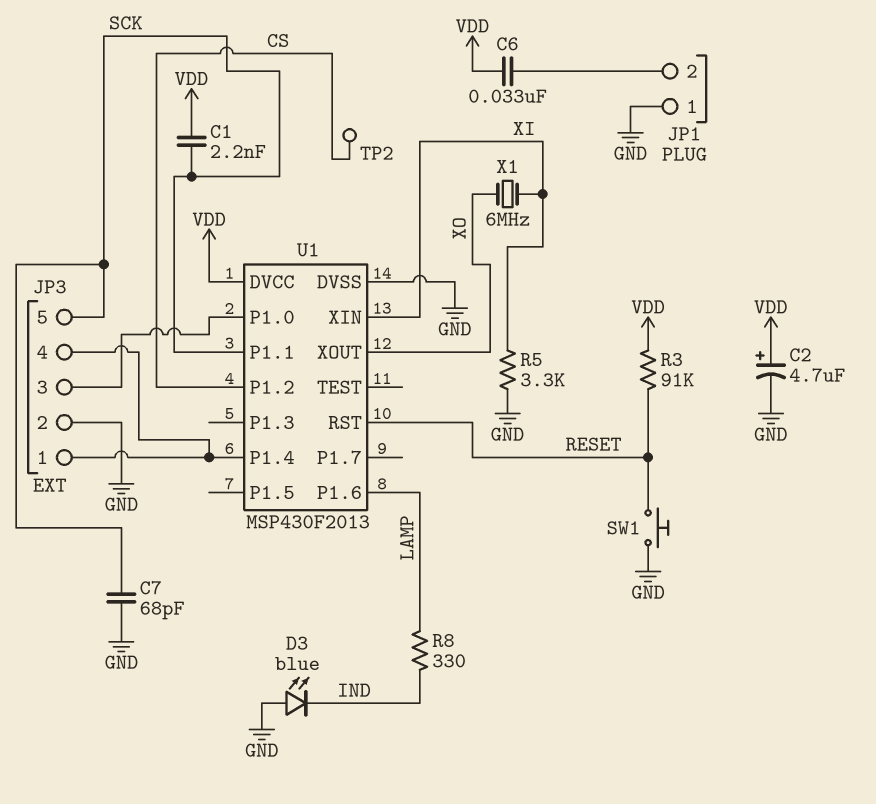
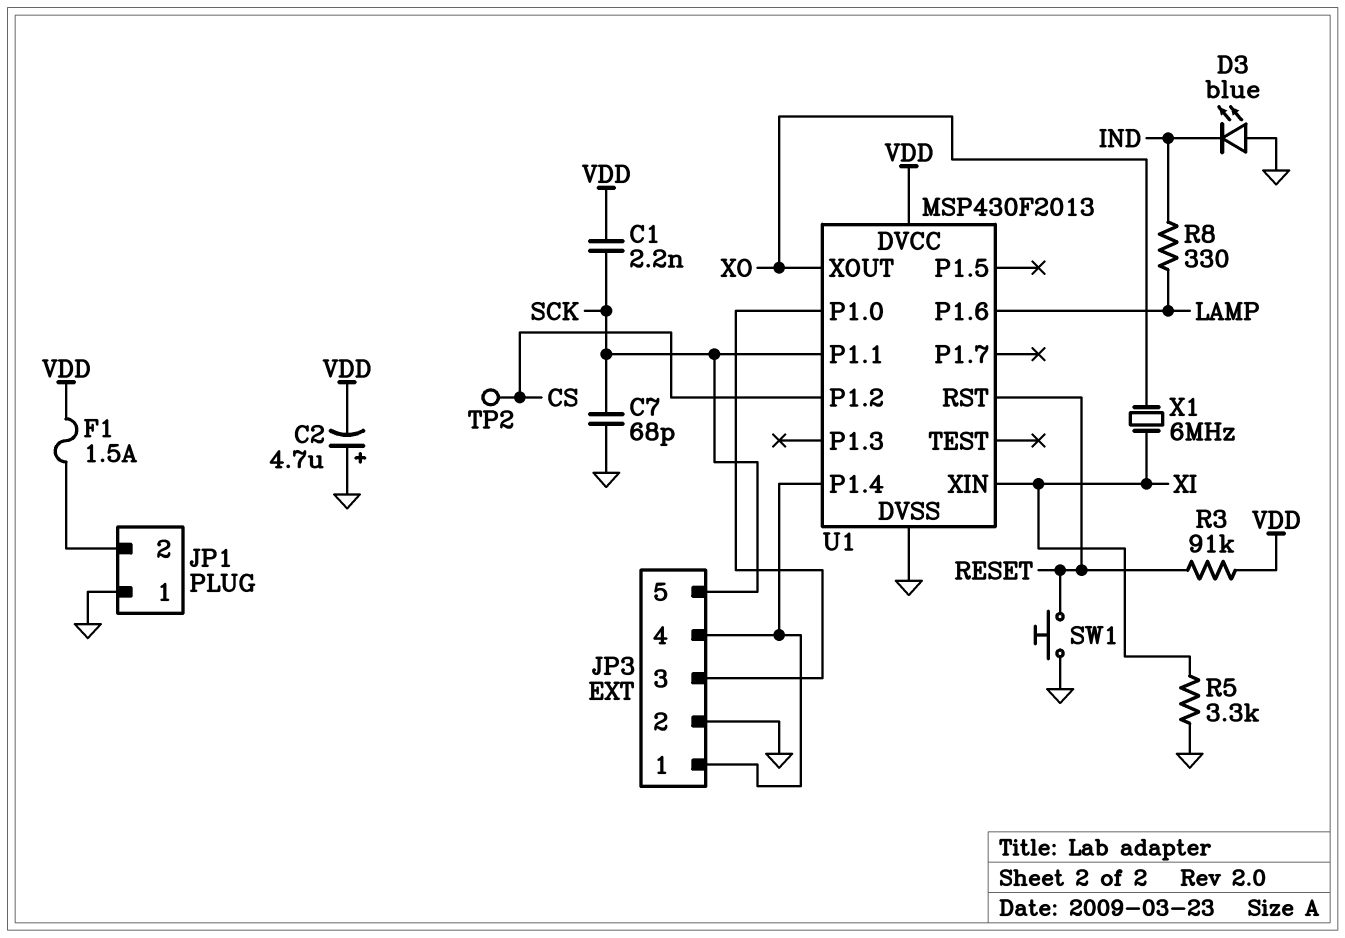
C2: 4.7uF (plus VDD, minus GND) -> 4.7uF (plus GND, minus VDD)
C6: 33nF (JP1/2, VDD) -> none
F1: none -> 1.5A (JP1/2, VDD)

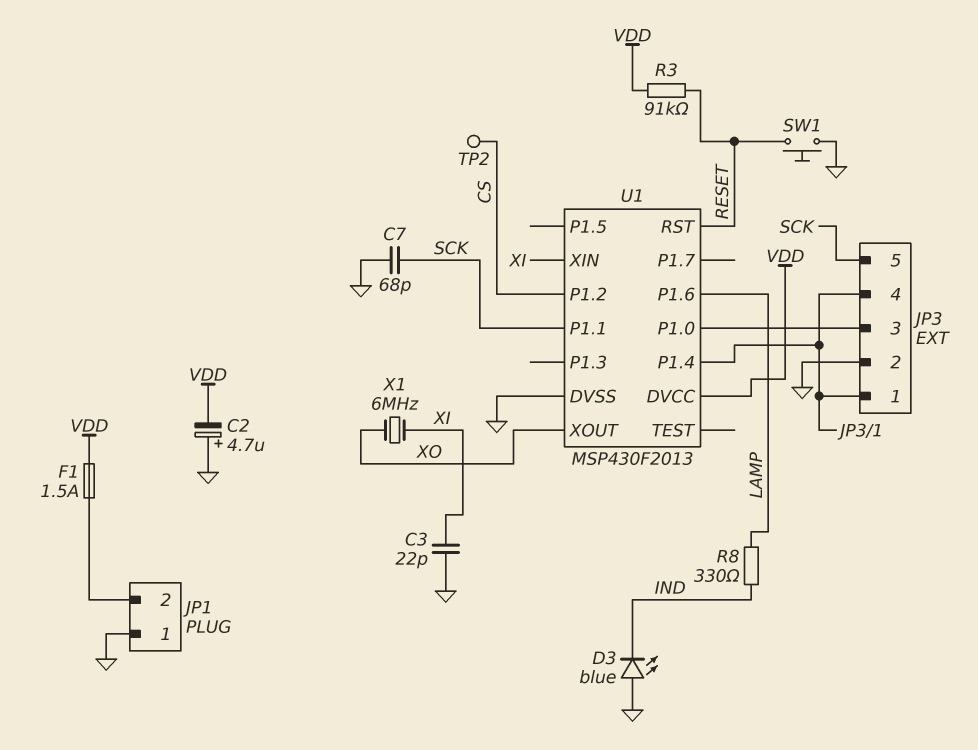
C1: 2.2nF (SCK, VDD) -> none
C3: none -> 22pF (GND, XI)
R5: 3.3k (GND, XI) -> none

